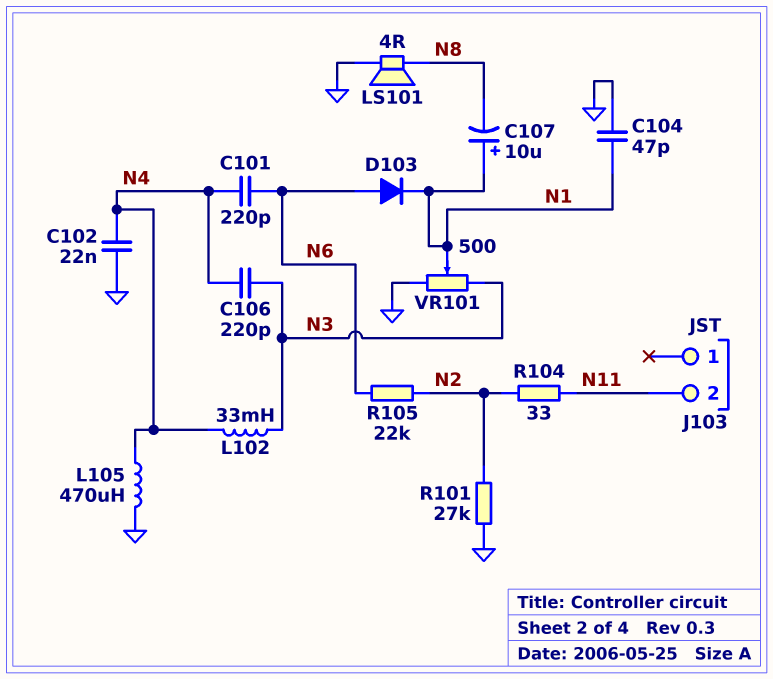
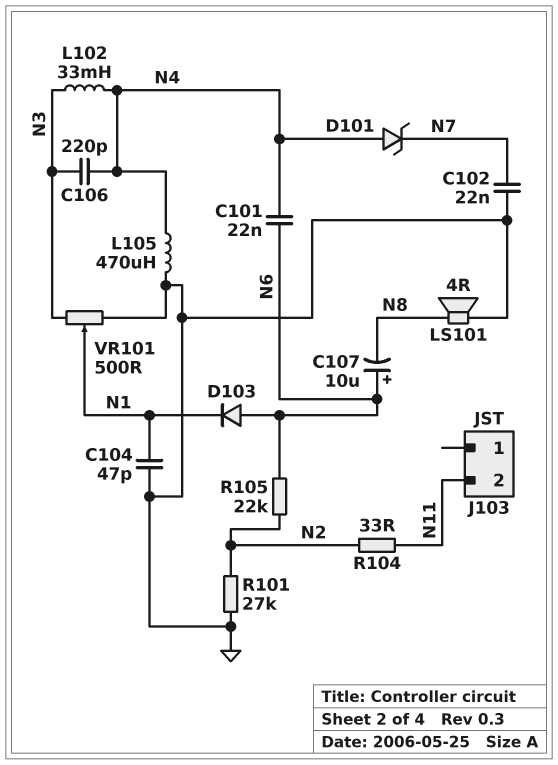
C101: 220pF (N4, N6) -> 22nF (N4, N6)
C102: 22nF (GND, N4) -> 22nF (GND, N7)
C107: 10uF (plus N1, minus N8) -> 10uF (plus N6, minus N8)
D101: none -> zener (A N4, K N7)

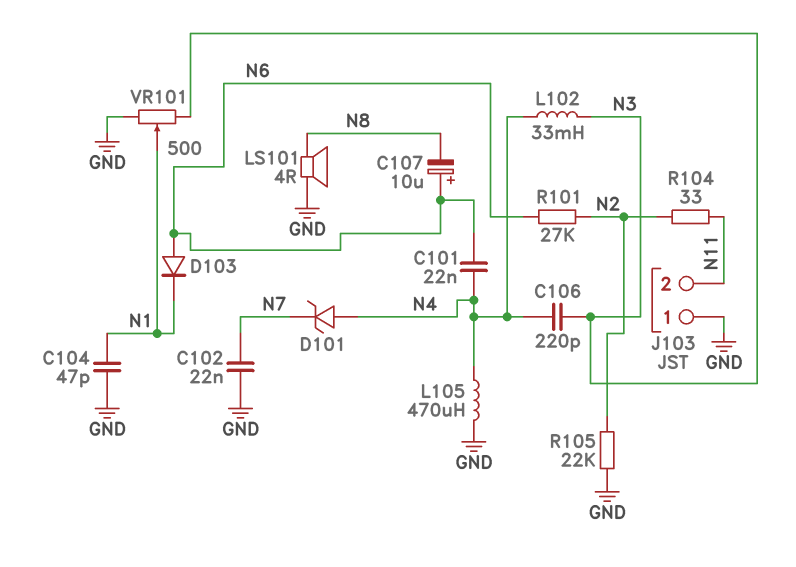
J103 pin 1: none -> GND
R101: 27k (GND, N2) -> 27k (N2, N6)
R105: 22k (N2, N6) -> 22k (GND, N2)

